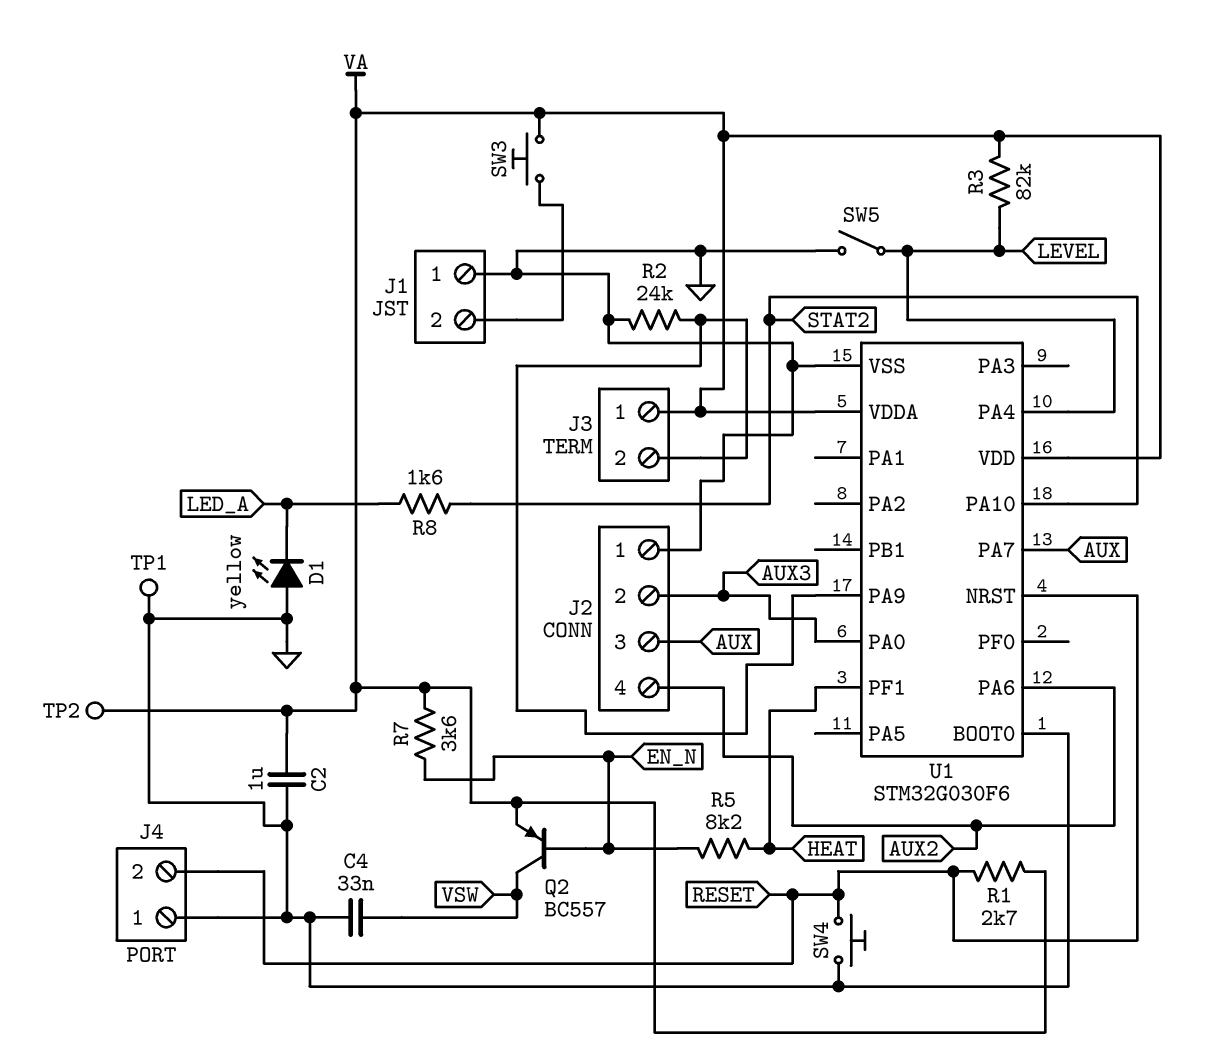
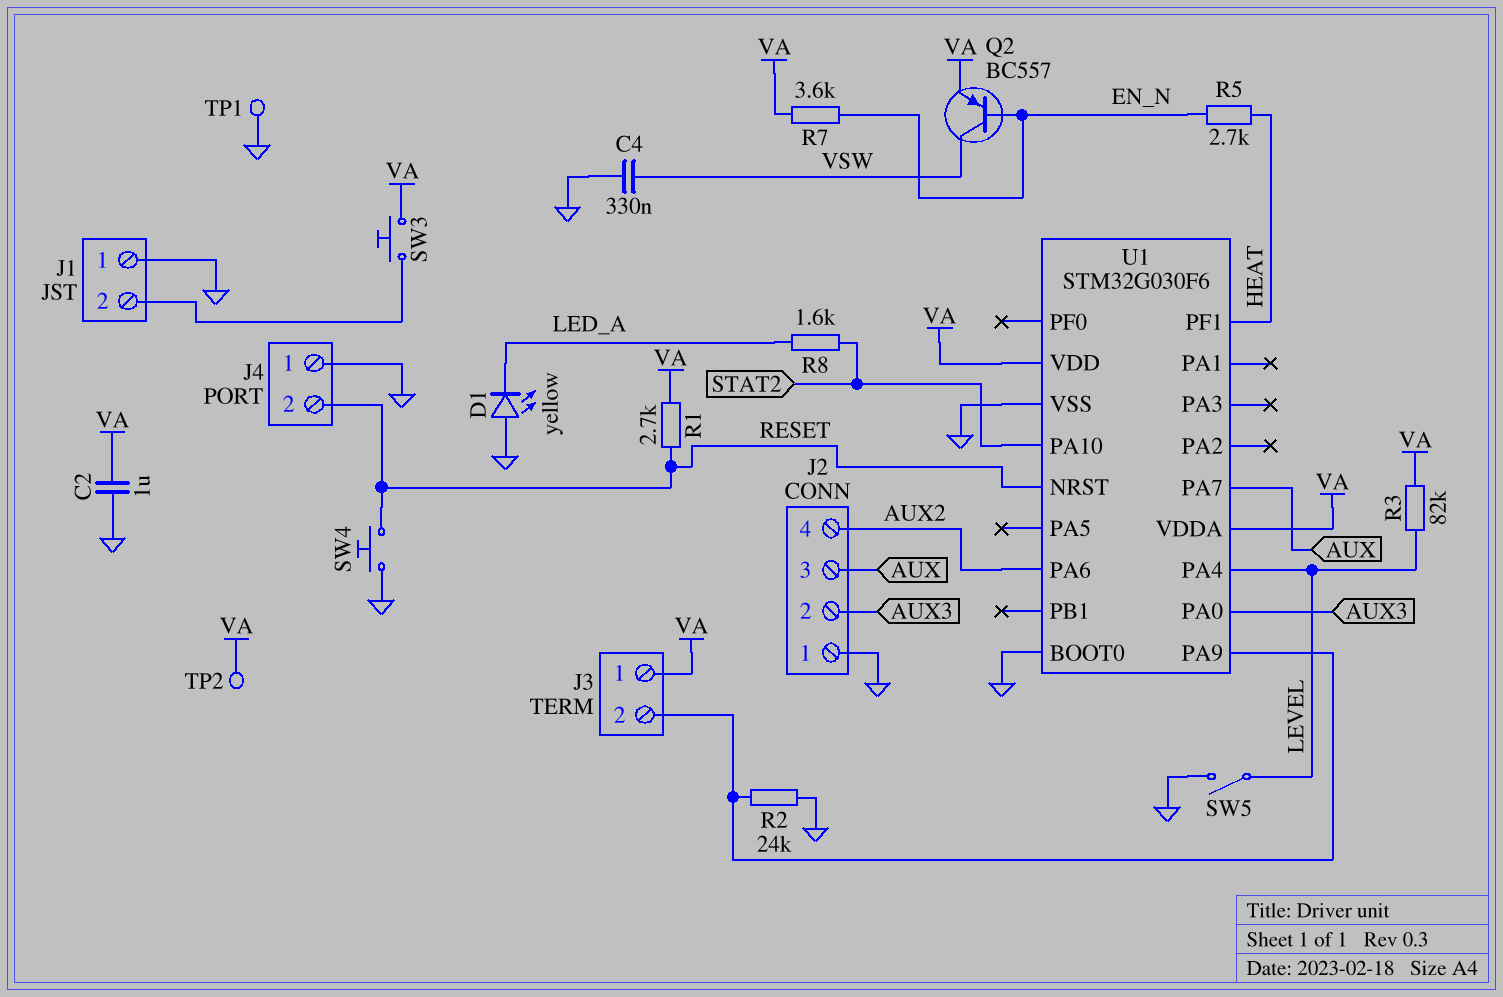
C4: 33nF (GND, VSW) -> 330nF (GND, VSW)
R5: 8.2k (EN_N, HEAT) -> 2.7k (EN_N, HEAT)

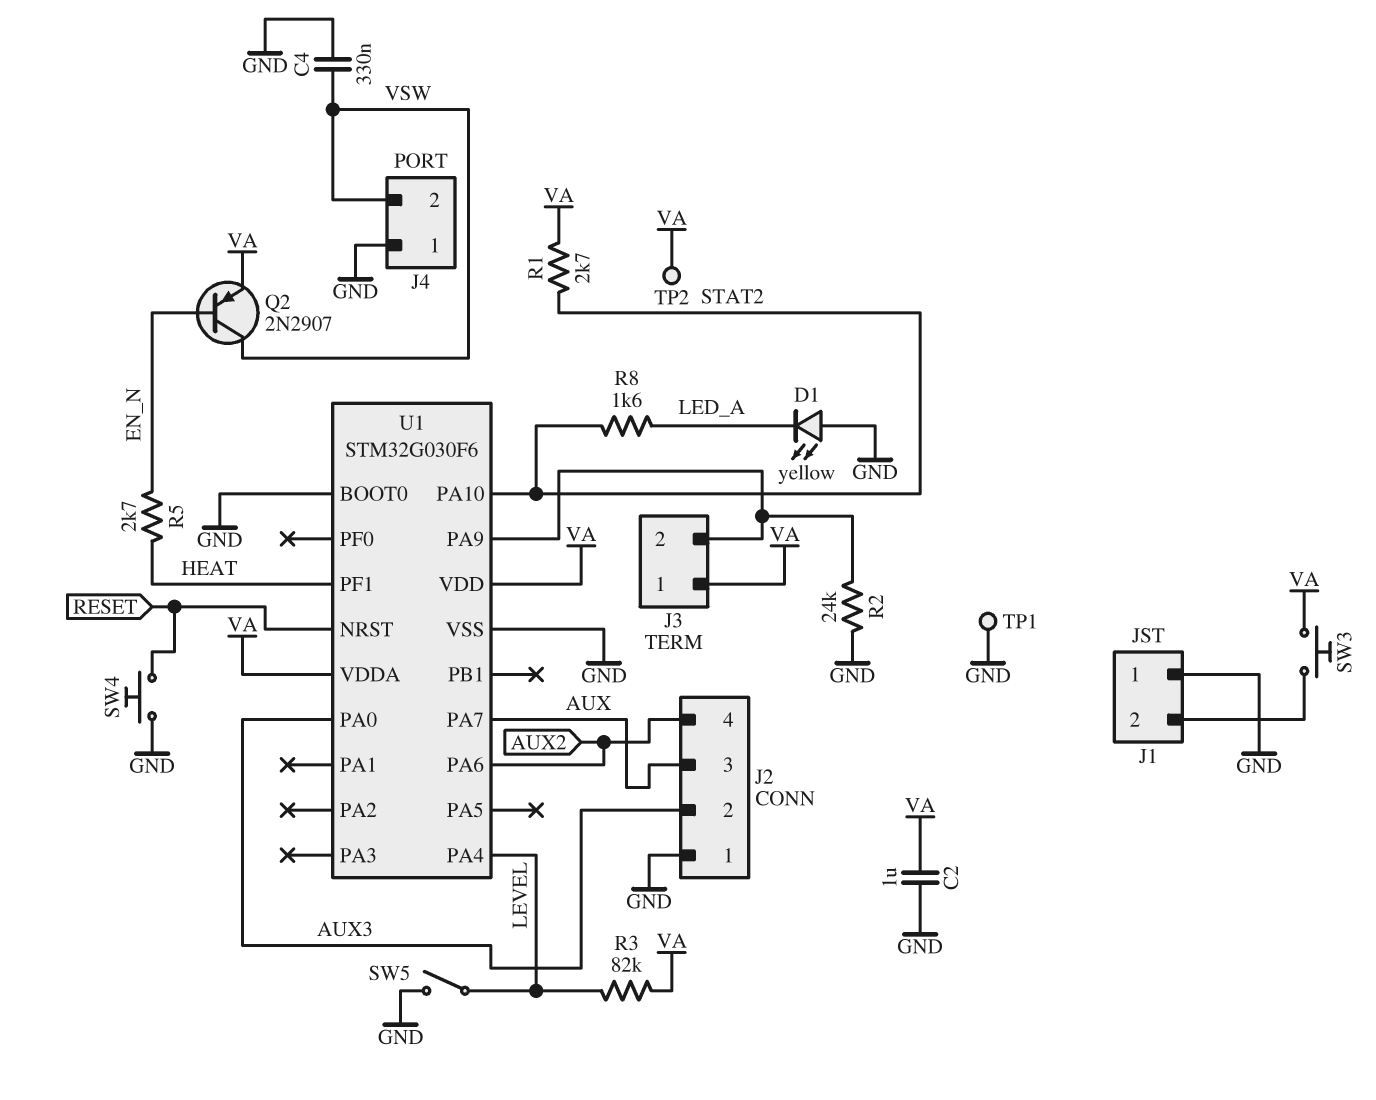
J4 pin 2: RESET -> VSW
Q2: PNP BC557 (B EN_N, C VSW, E VA) -> PNP 2N2907 (B EN_N, C VSW, E VA)
R1: 2.7k (RESET, VA) -> 2.7k (STAT2, VA)
R7: 3.6k (EN_N, VA) -> none

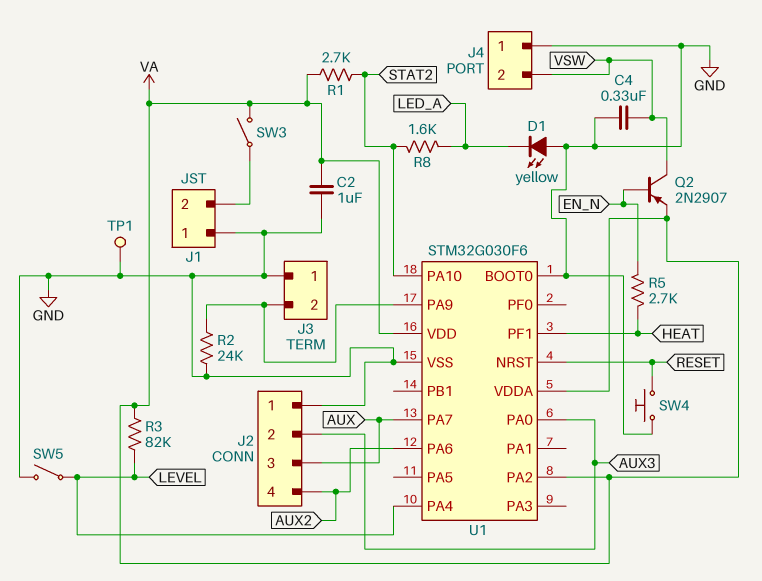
J3 pin 1: VA -> GND
SW3: button (J1/2, VA) -> switch (J1/2, VA)
TP2: test point (VA) -> none
U1 pin PA2: none -> VA

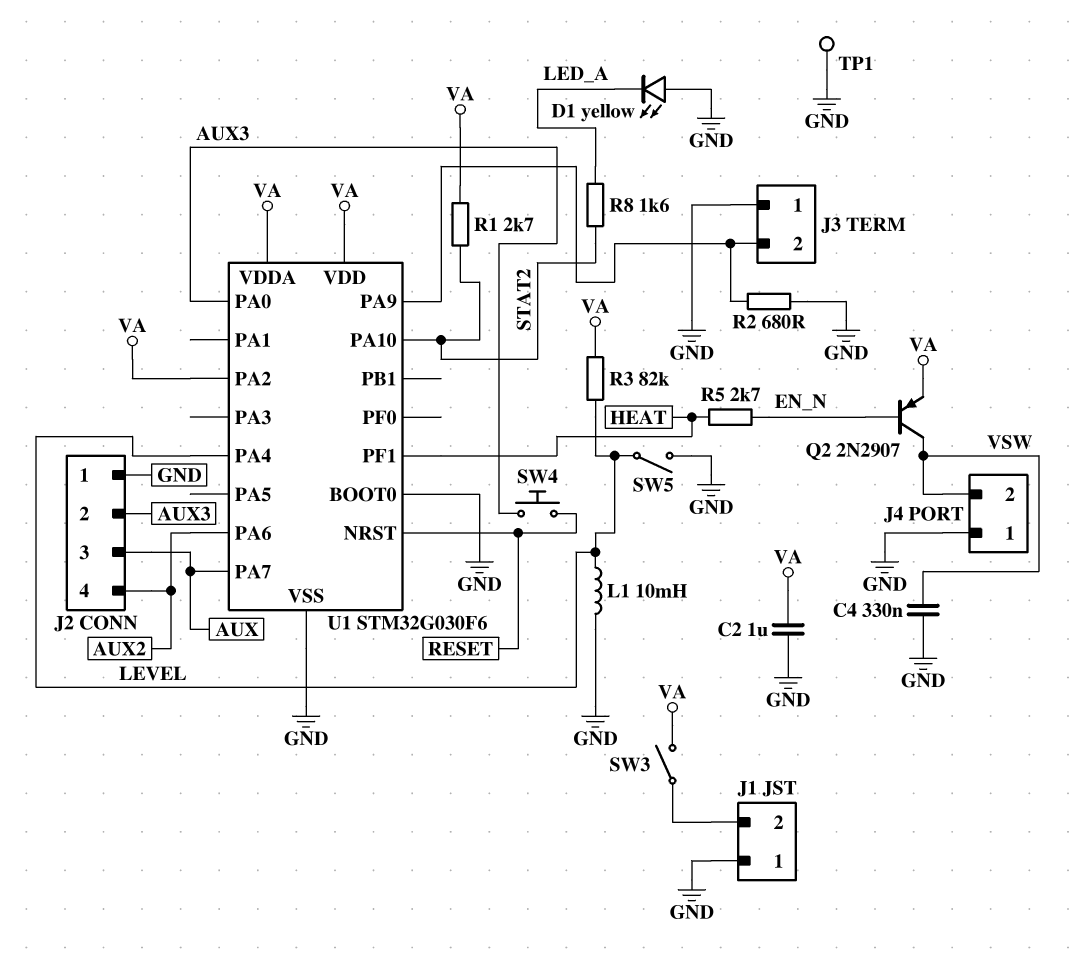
L1: none -> 10mH (GND, LEVEL)
R2: 24k (GND, J3/2) -> 680 (GND, J3/2)
SW4: button (GND, RESET) -> button (AUX3, RESET)

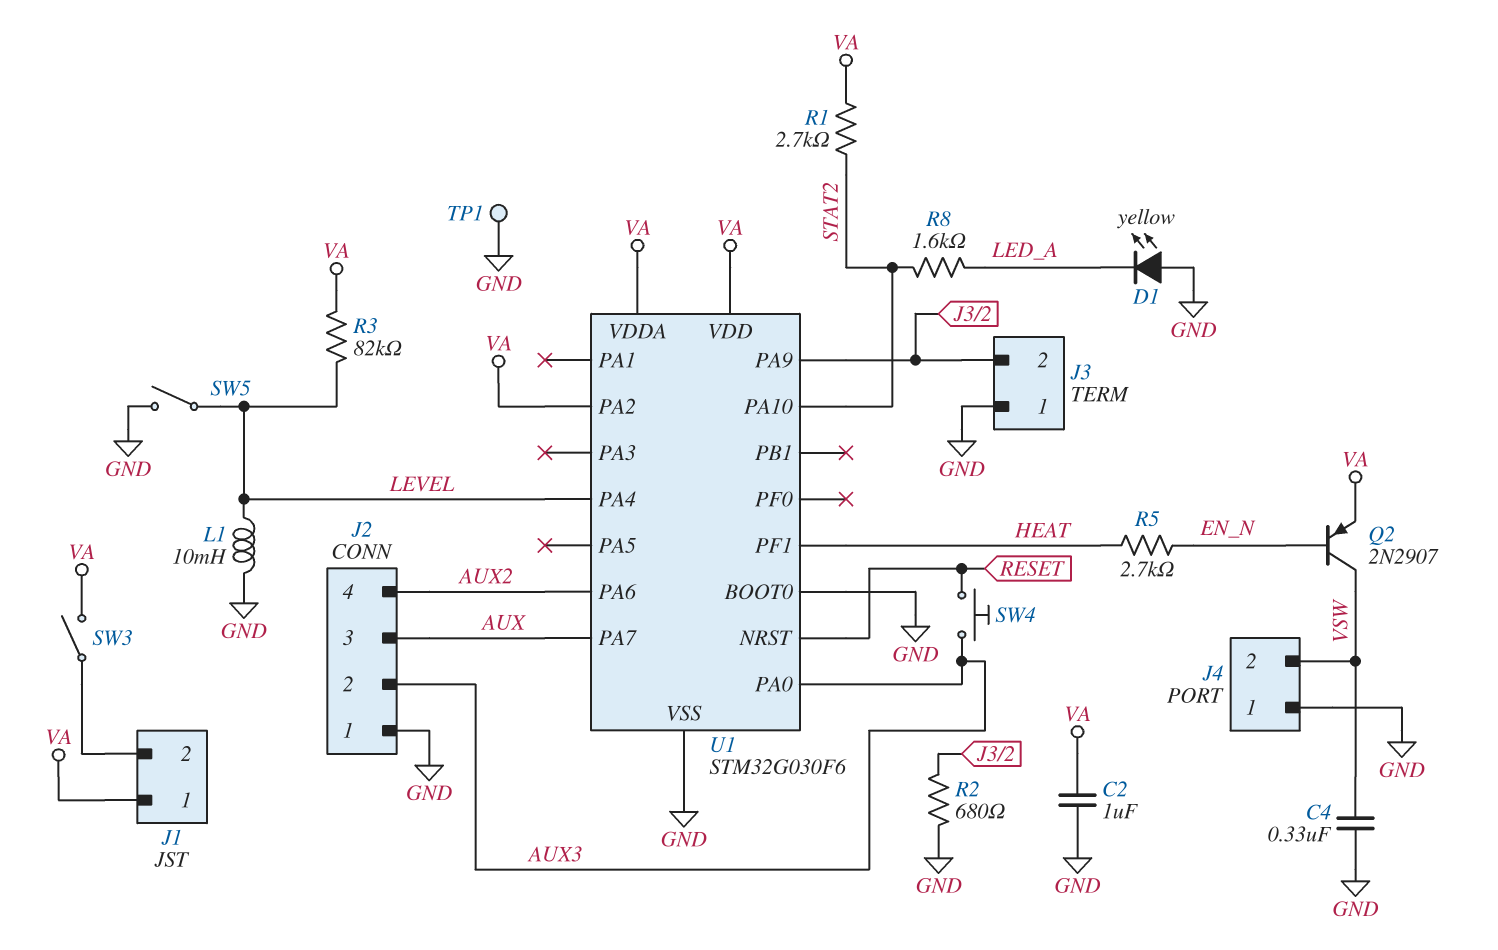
J1 pin 1: GND -> VA

